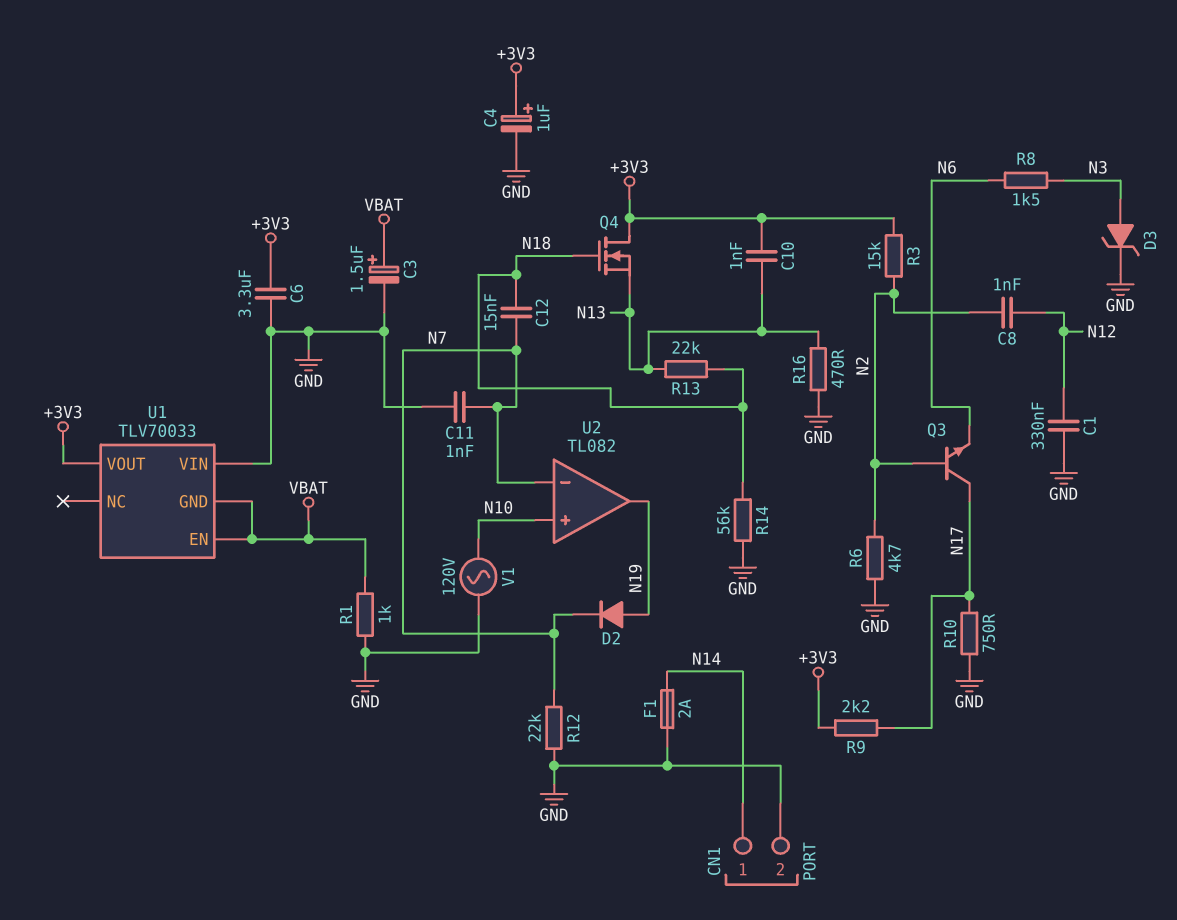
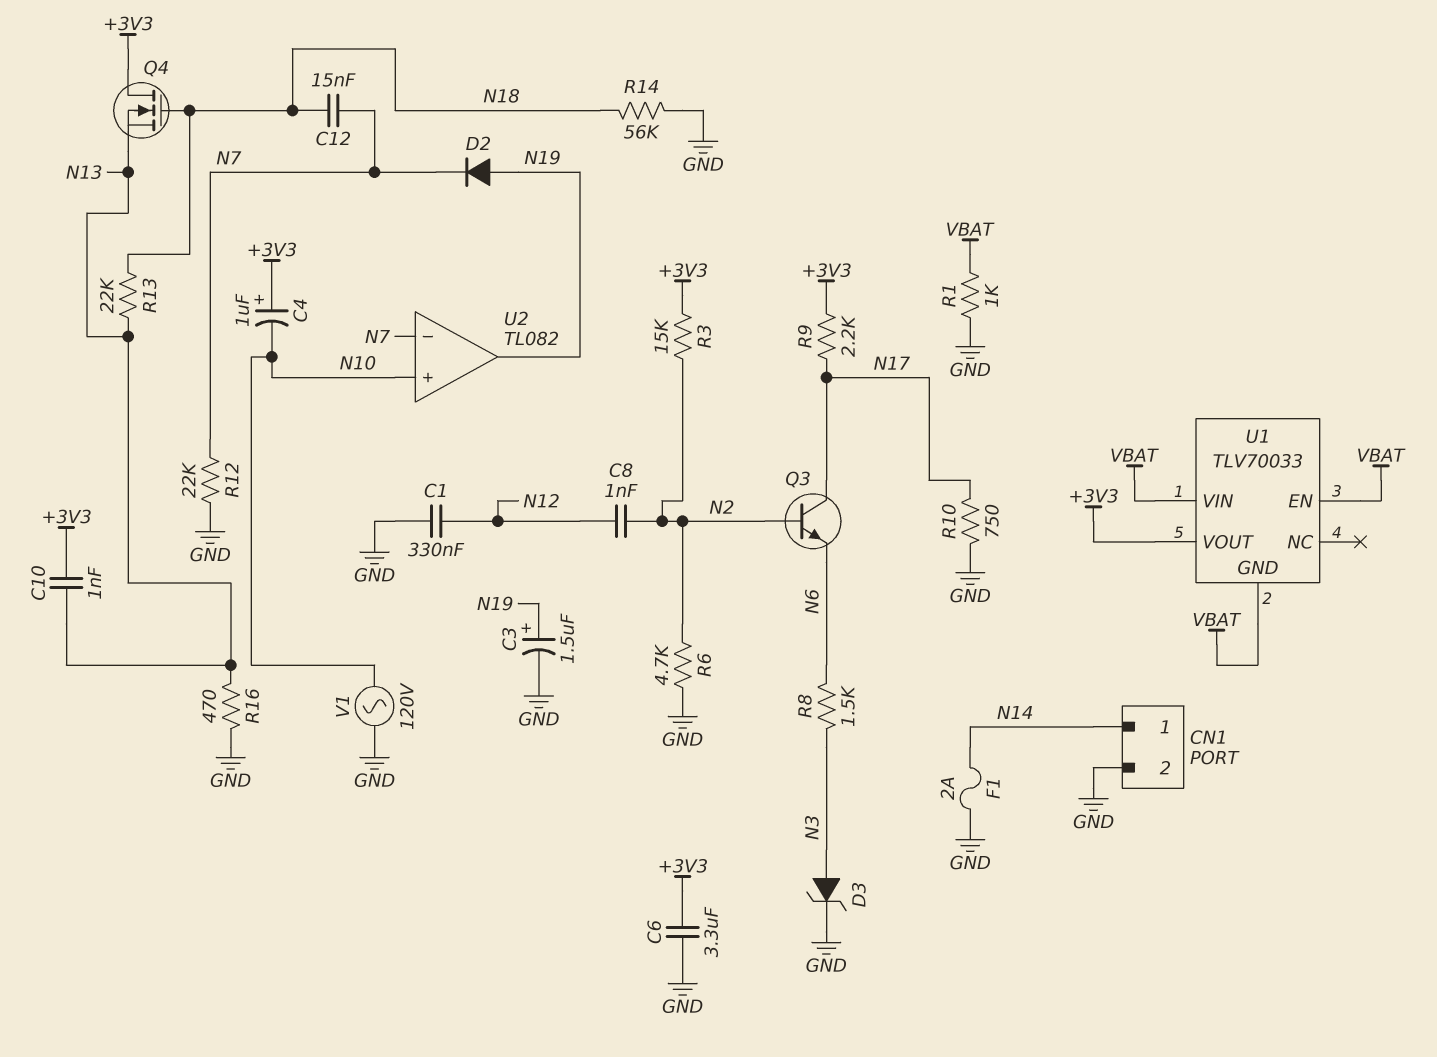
C3: 1.5uF (plus VBAT, minus GND) -> 1.5uF (plus N19, minus GND)
C4: 1uF (plus +3V3, minus GND) -> 1uF (plus +3V3, minus N10)
C11: 1nF (GND, N7) -> none
U1 pin VIN: GND -> VBAT

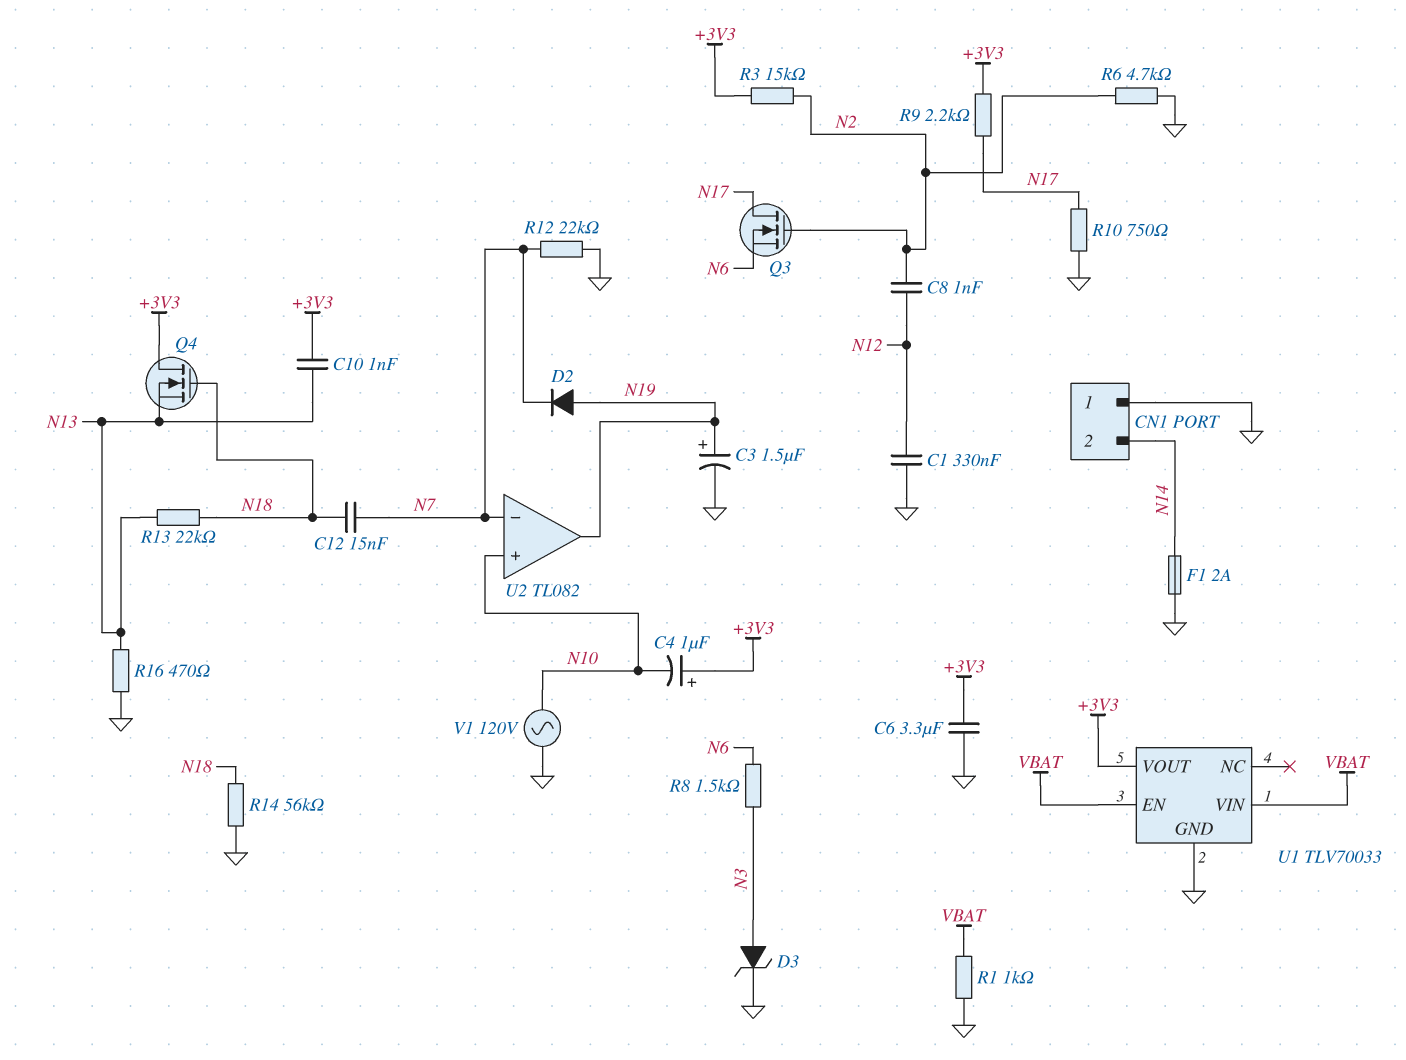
CN1 pin 1: N14 -> GND
CN1 pin 2: GND -> N14
Q3: NPN (B N2, C N17, E N6) -> NMOS (G N2, D N17, S N6)
U1 pin GND: VBAT -> GND

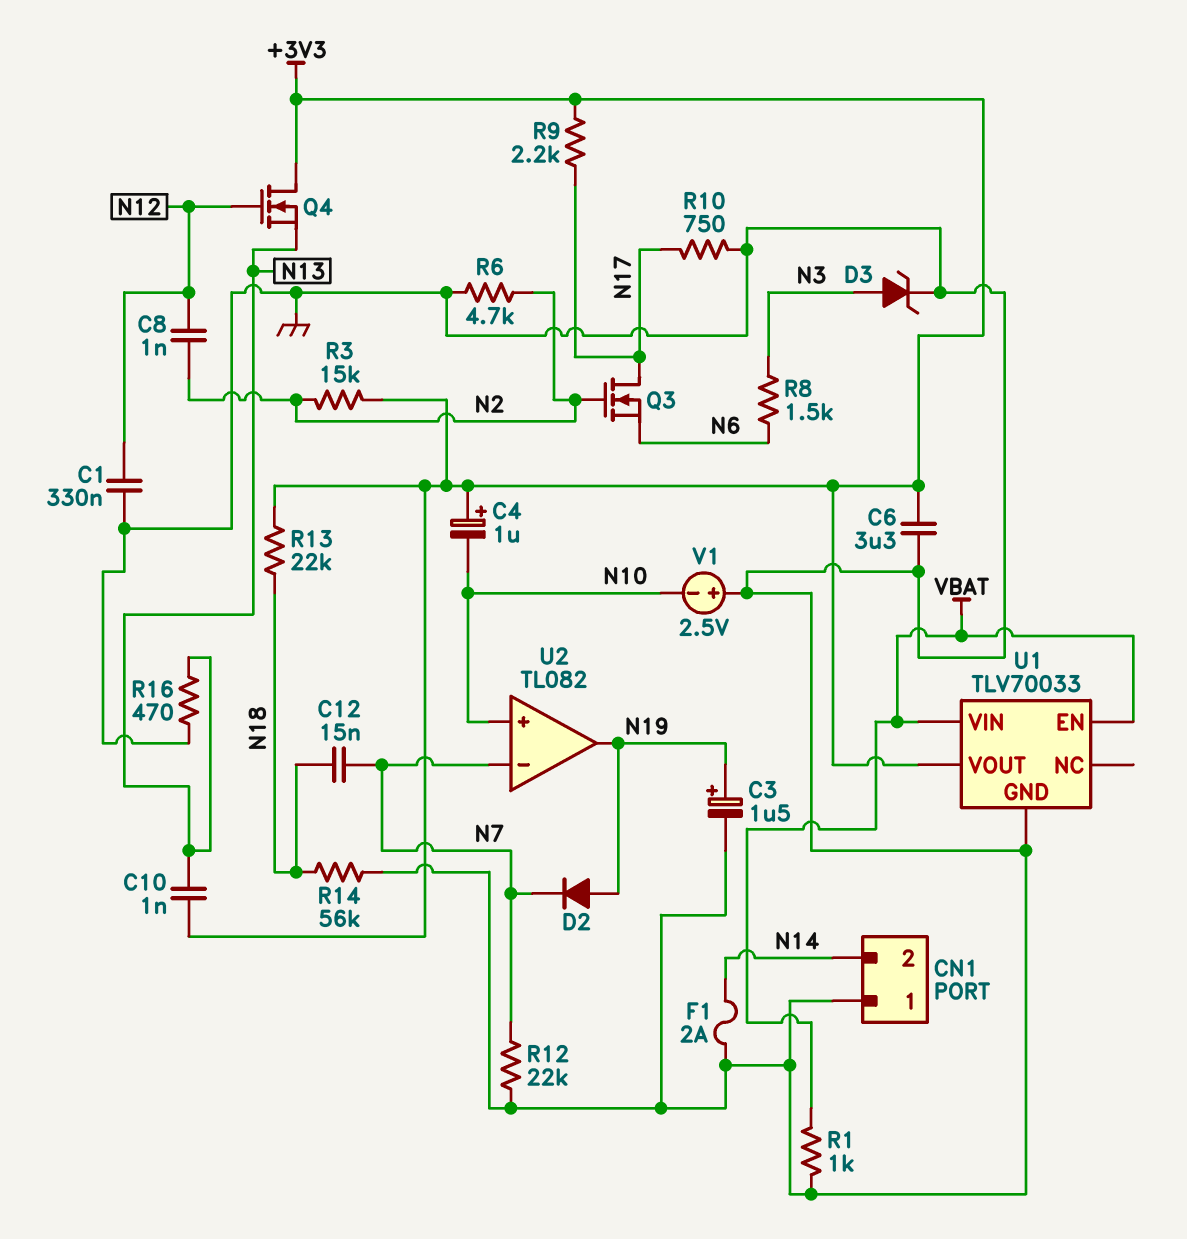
Q4: NMOS (G N18, D +3V3, S N13) -> NMOS (G N12, D +3V3, S N13)
R13: 22k (N13, N18) -> 22k (+3V3, N18)
V1: AC 120V (GND, N10) -> 2.5V (plus GND, minus N10)

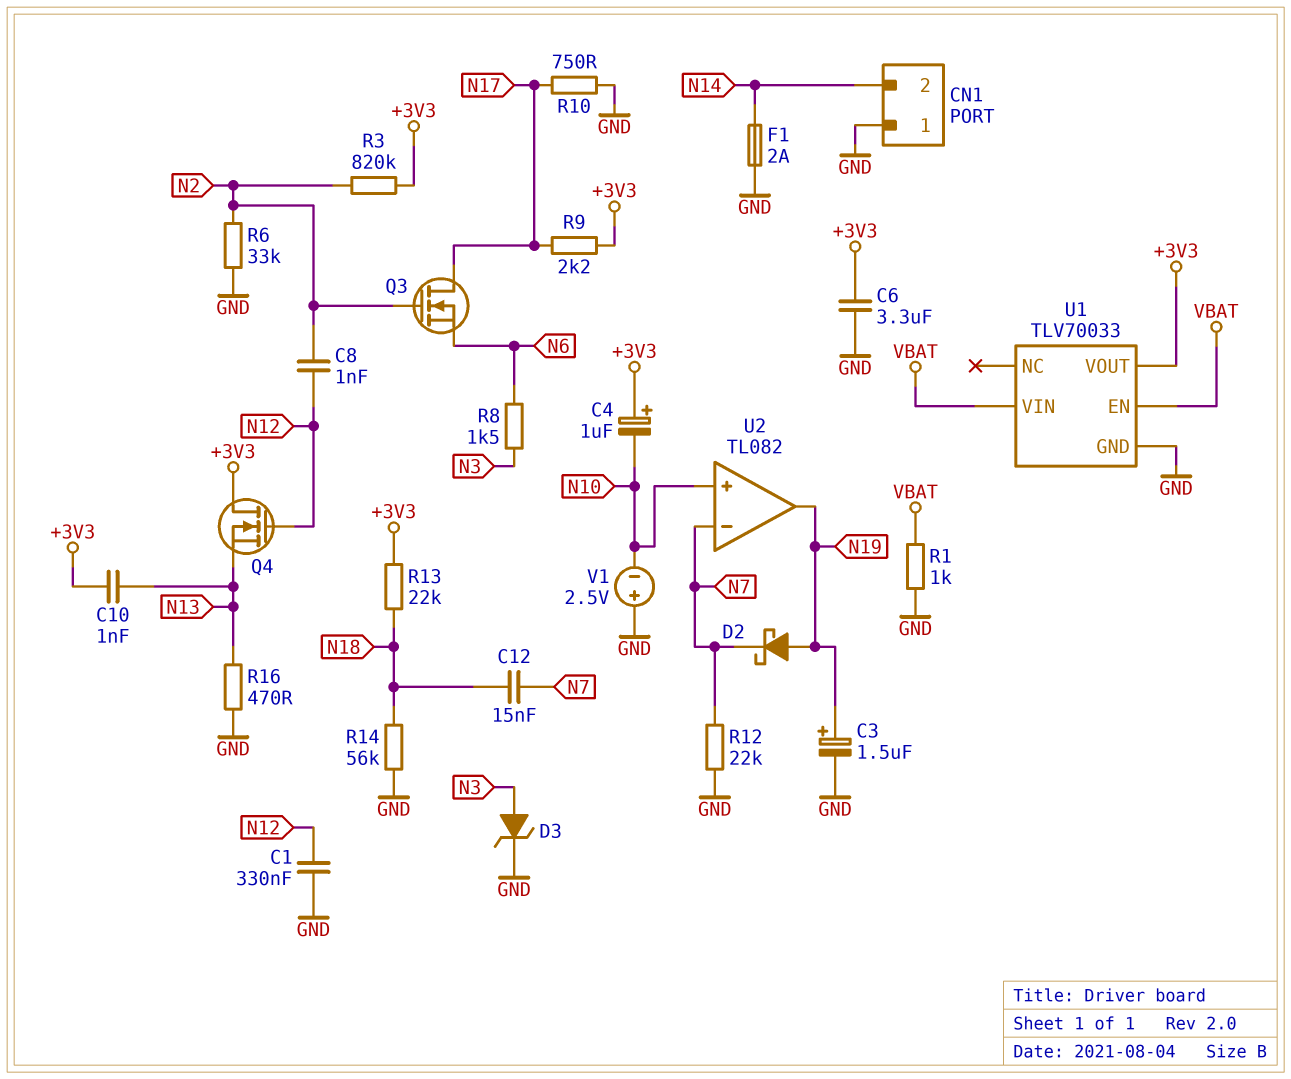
D2: diode (A N19, K N7) -> schottky (A N19, K N7)
R3: 15k (+3V3, N2) -> 820k (+3V3, N2)
R6: 4.7k (GND, N2) -> 33k (GND, N2)

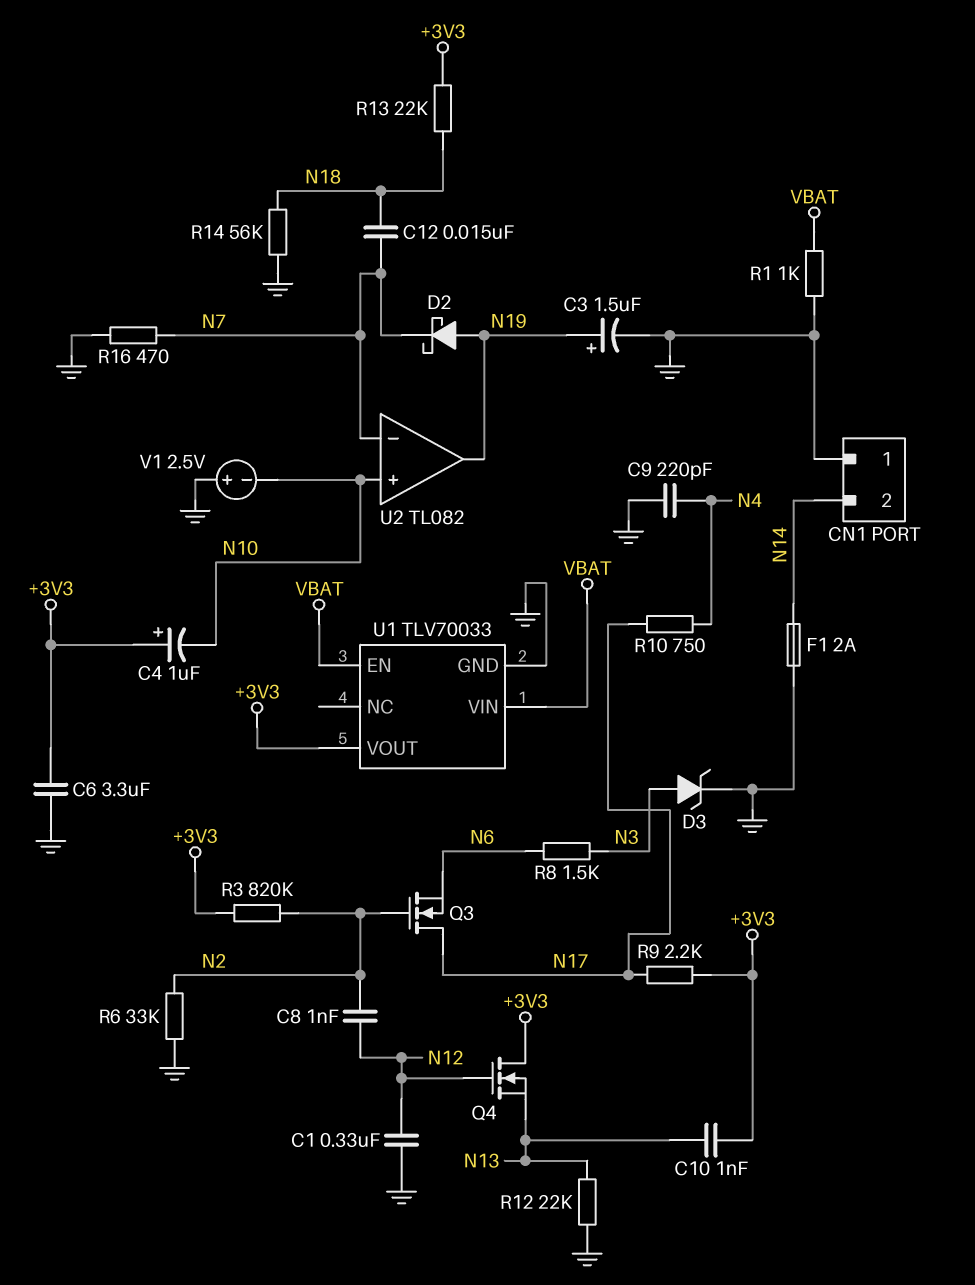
C9: none -> 220pF (GND, N4)
R10: 750 (GND, N17) -> 750 (N4, N17)
R12: 22k (GND, N7) -> 22k (GND, N13)
R16: 470 (GND, N13) -> 470 (GND, N7)

